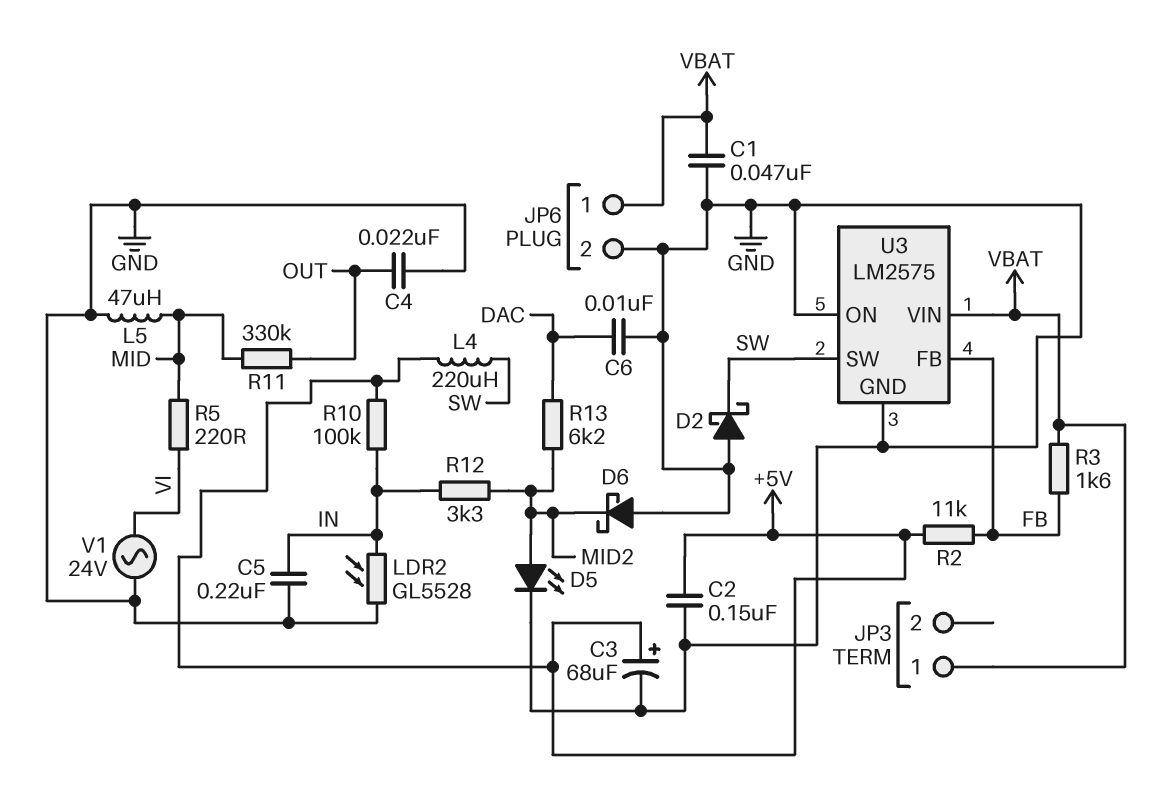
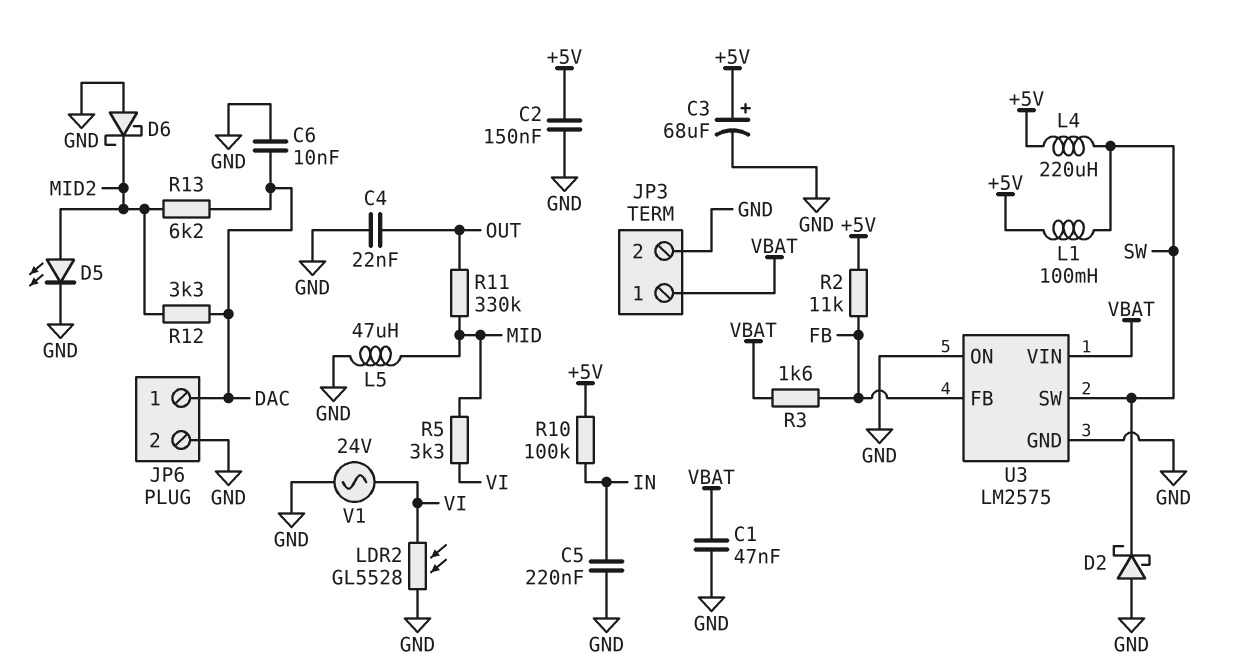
JP3 pin 2: none -> GND
JP6 pin 1: VBAT -> DAC
L1: none -> 100mH (+5V, SW)
LDR2: GL5528 (GND, IN) -> GL5528 (GND, VI)
R5: 220 (MID, VI) -> 3.3k (MID, VI)
R12: 3.3k (IN, MID2) -> 3.3k (DAC, MID2)

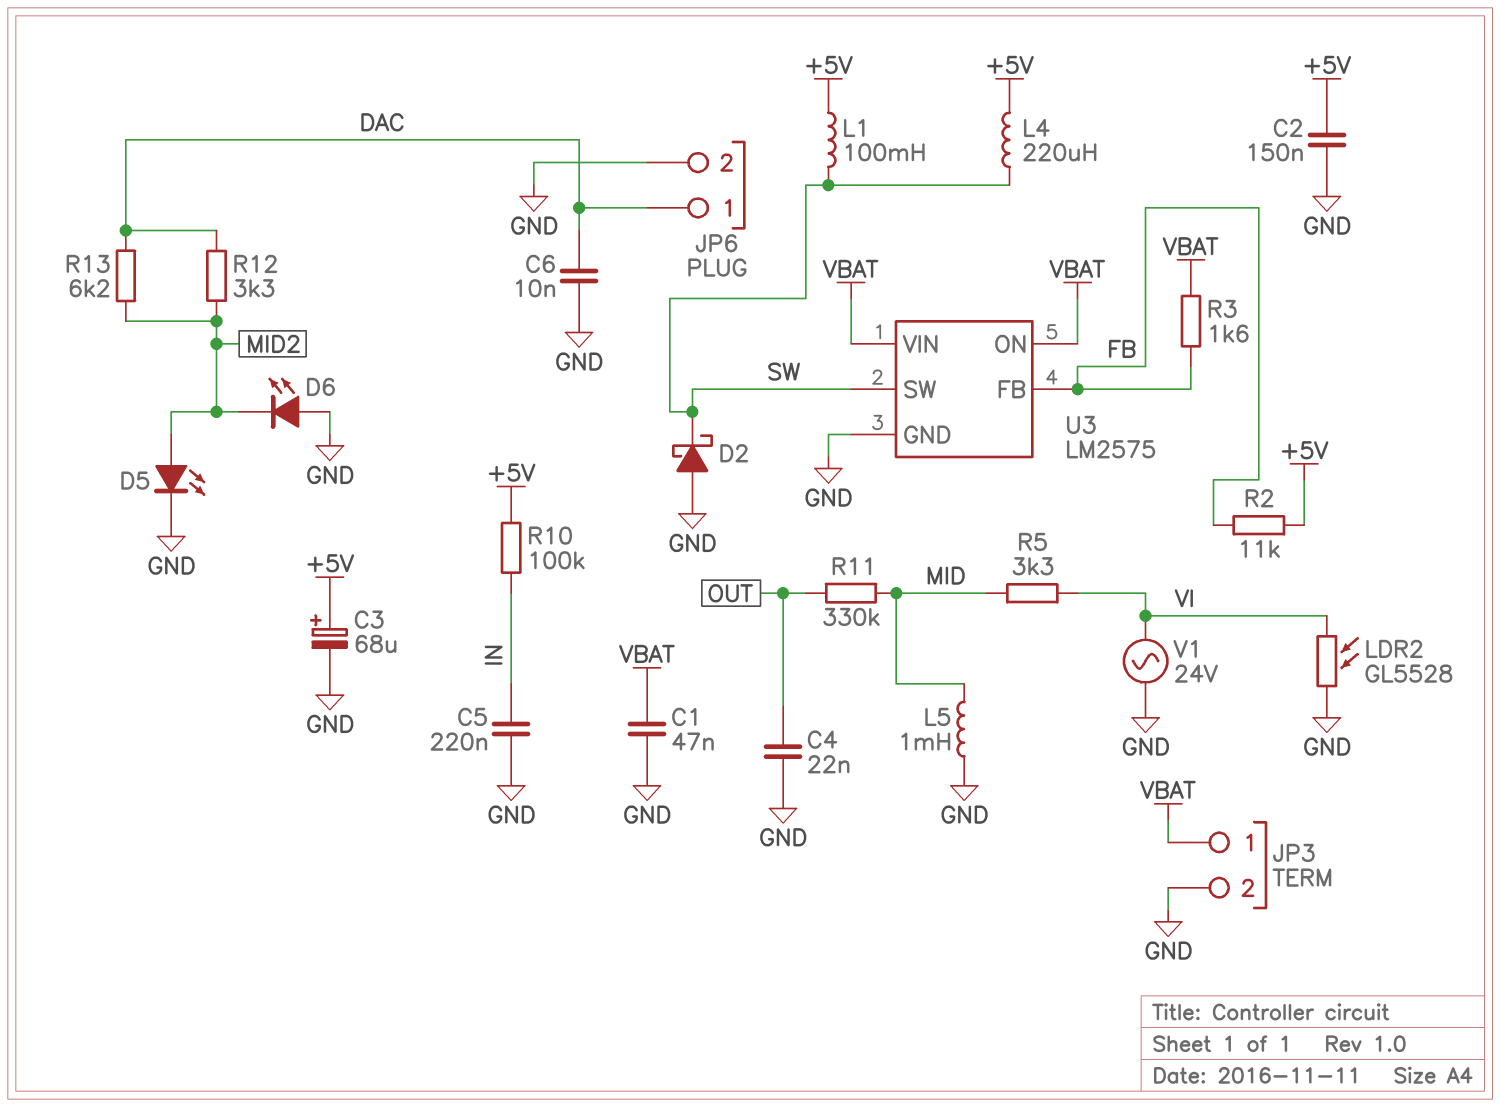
D6: schottky (A GND, K MID2) -> LED (A GND, K MID2)
L5: 47uH (GND, MID) -> 1mH (GND, MID)
U3 pin ON: GND -> VBAT

